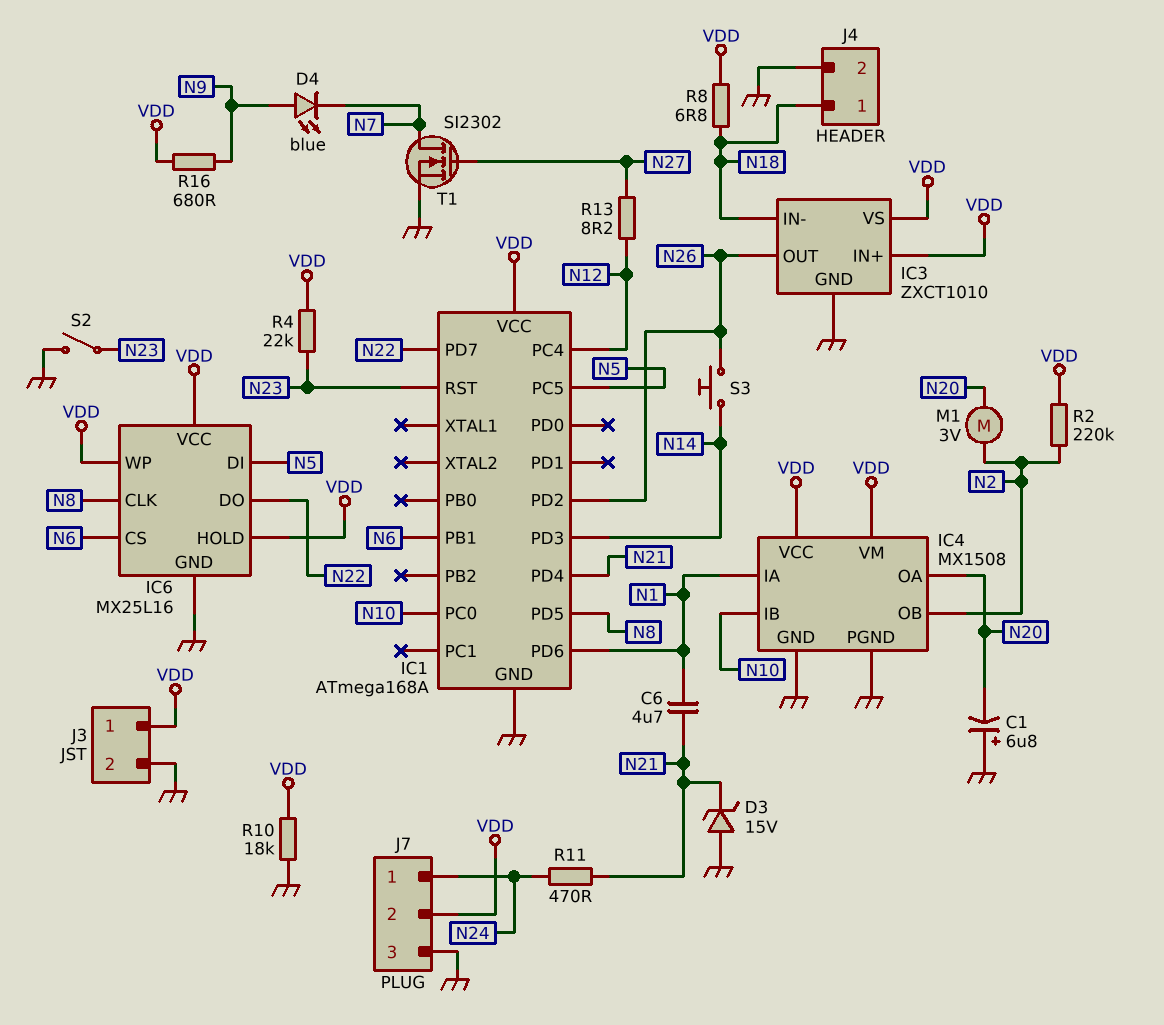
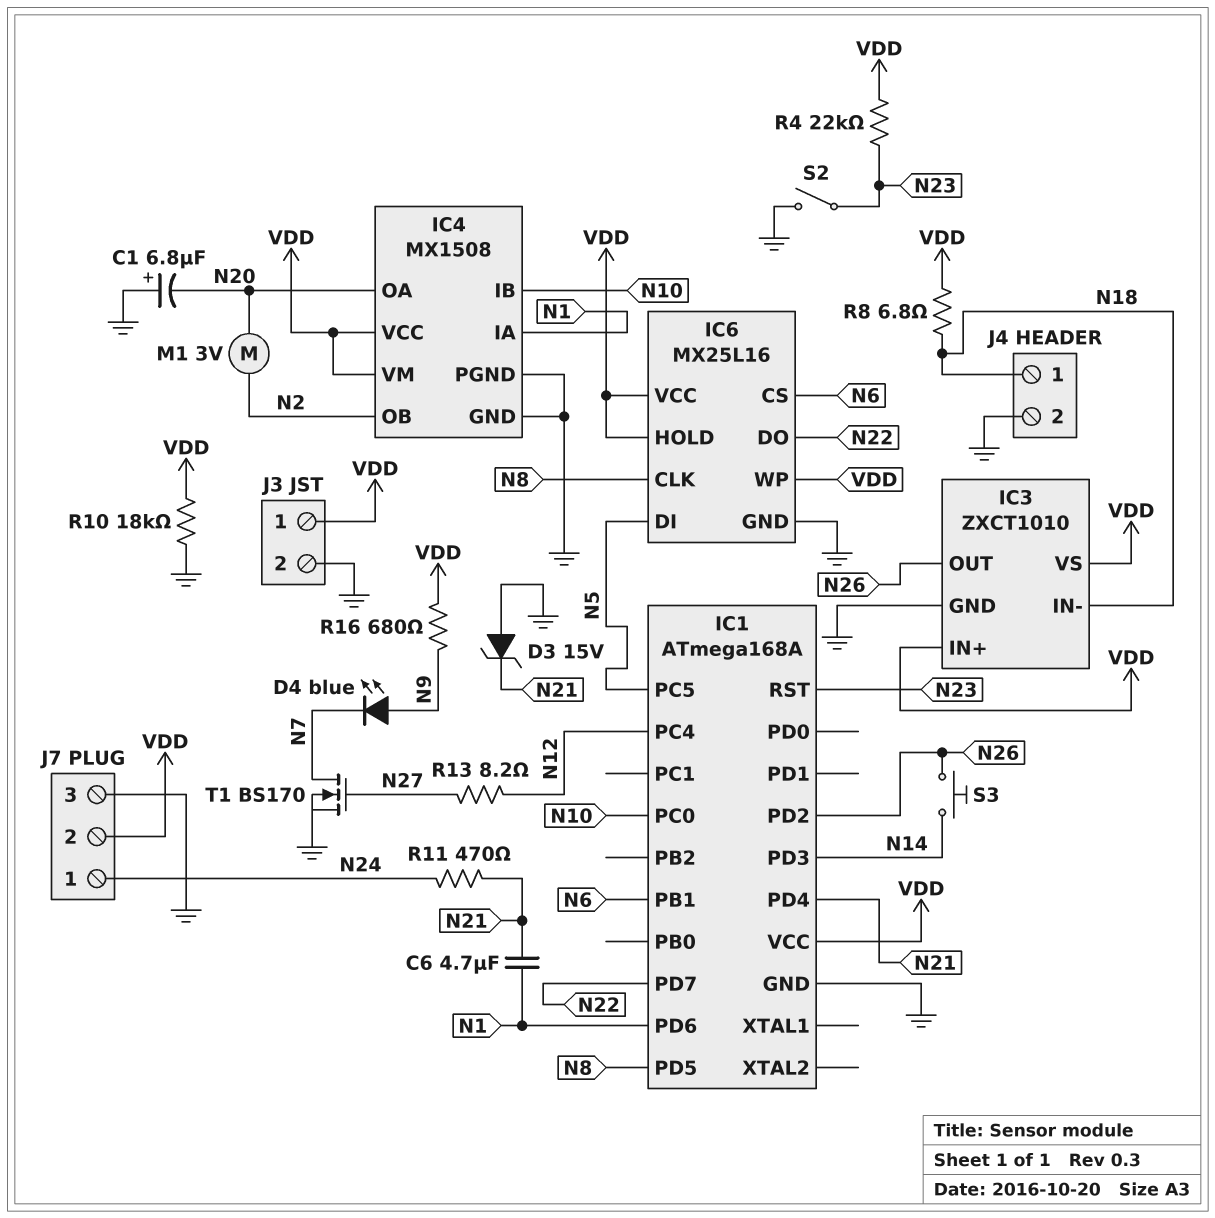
R2: 220k (N2, VDD) -> none
T1: NMOS SI2302 (G N27, D N7, S GND) -> NMOS BS170 (G N27, D N7, S GND)

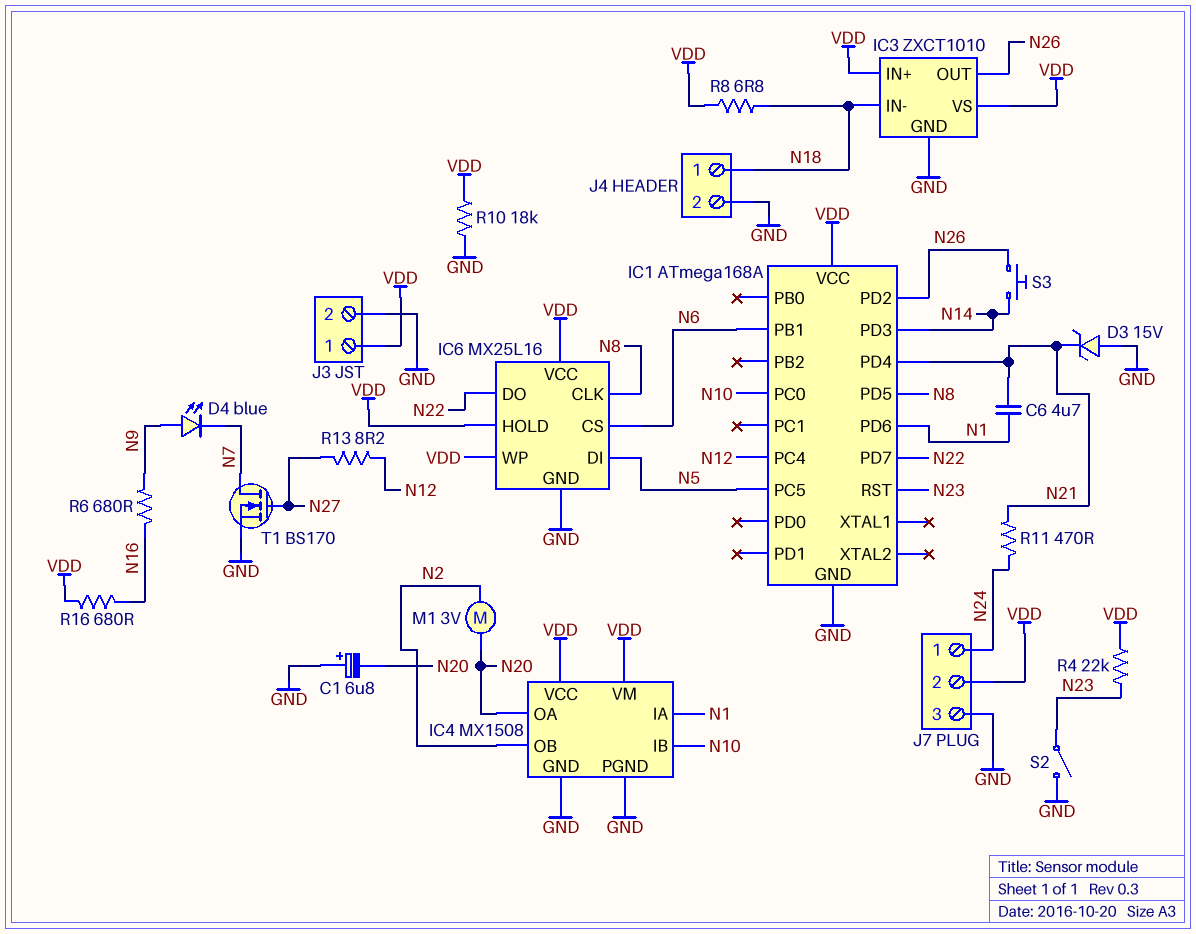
R6: none -> 680 (N9, N16)
R16: 680 (N9, VDD) -> 680 (N16, VDD)

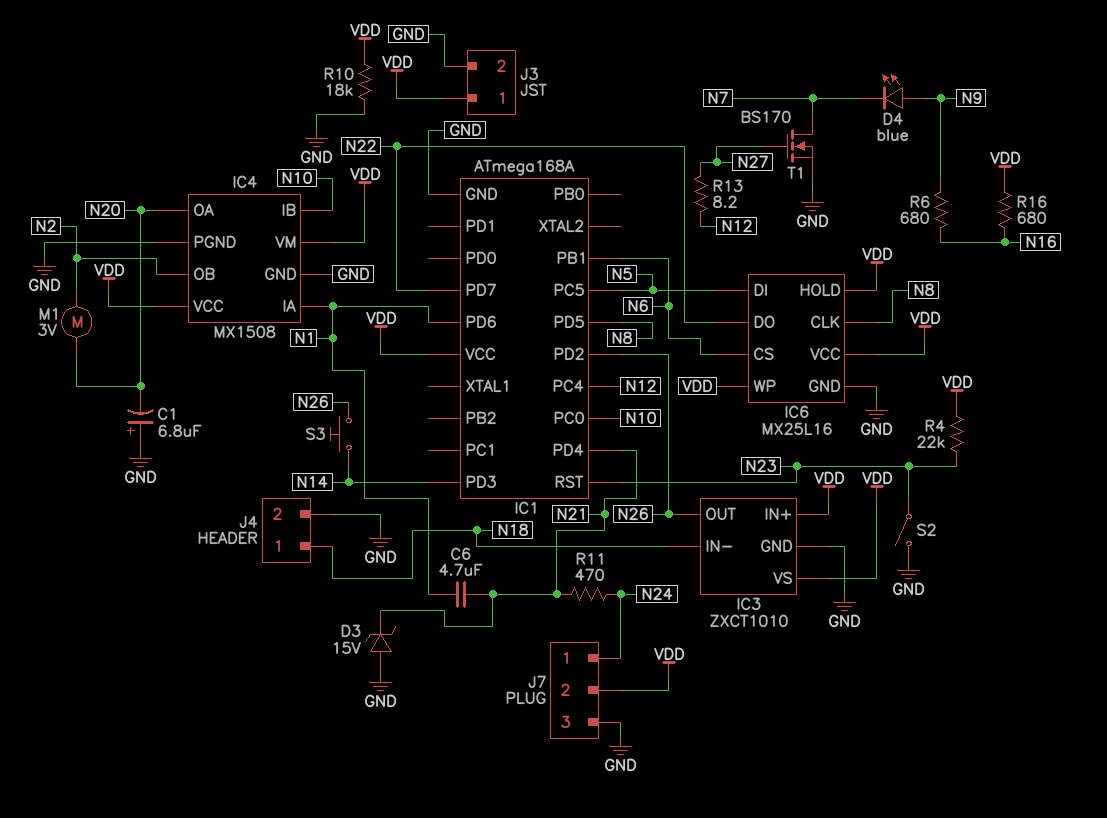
R8: 6.8 (N18, VDD) -> none

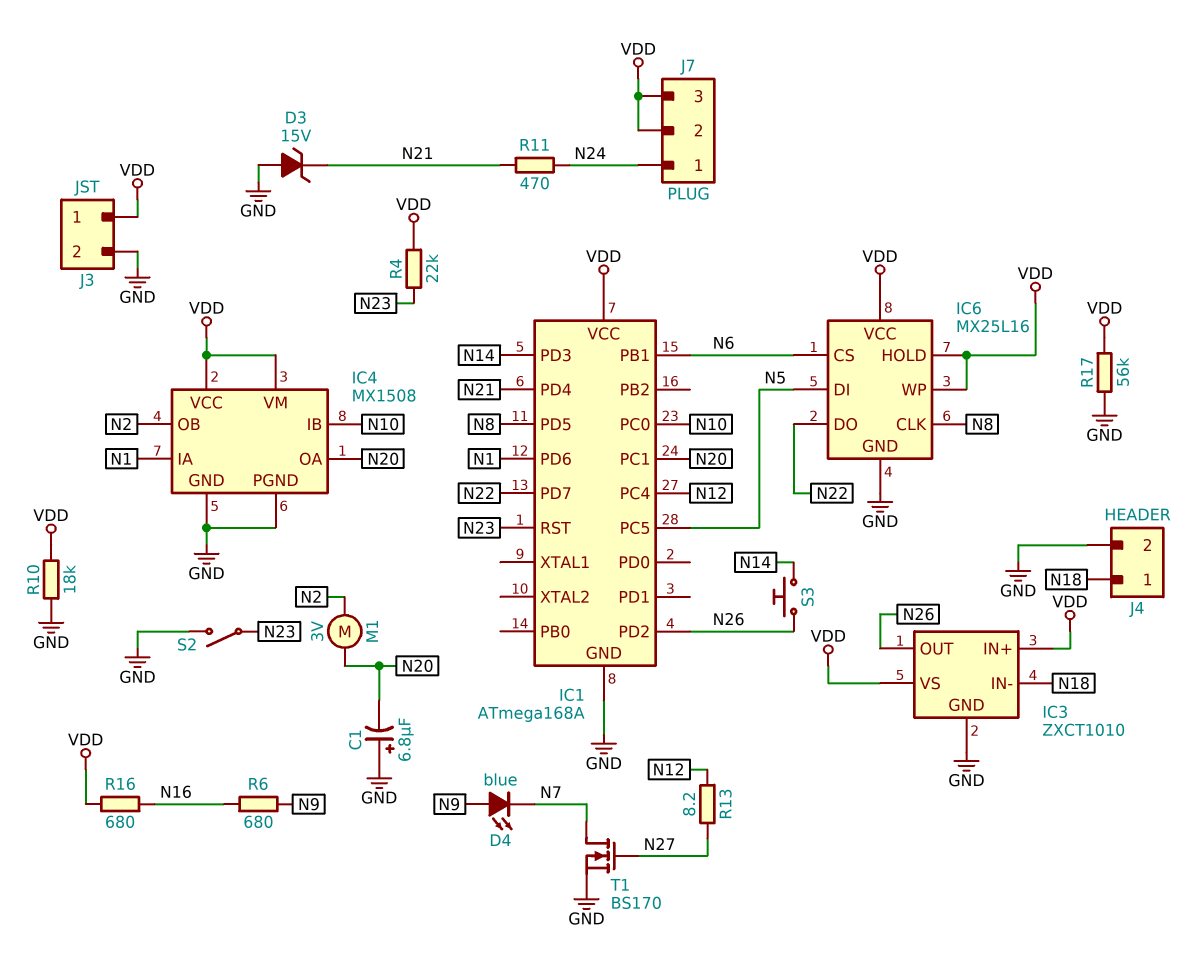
C6: 4.7uF (N1, N21) -> none
IC1 pin PC1: none -> N20
J7 pin 3: GND -> VDD
R17: none -> 56k (GND, VDD)

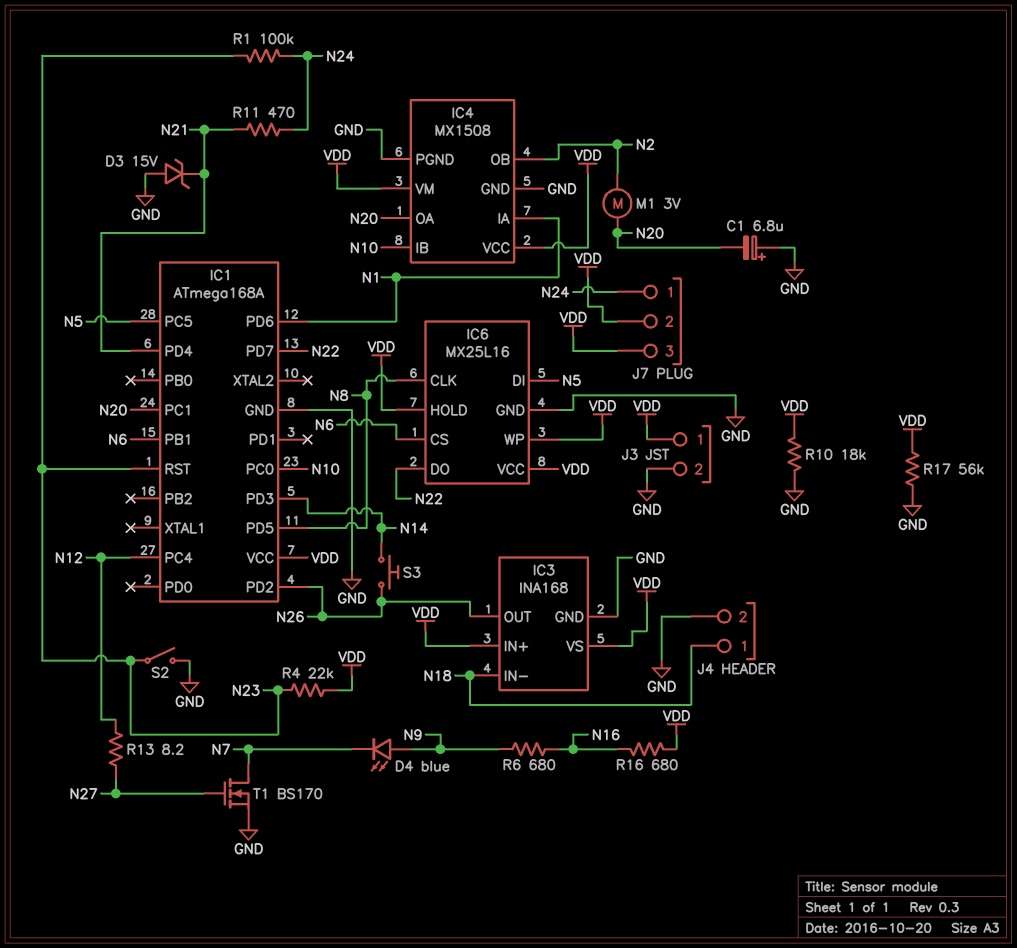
IC3: ZXCT1010 -> INA168
R1: none -> 100k (N23, N24)

